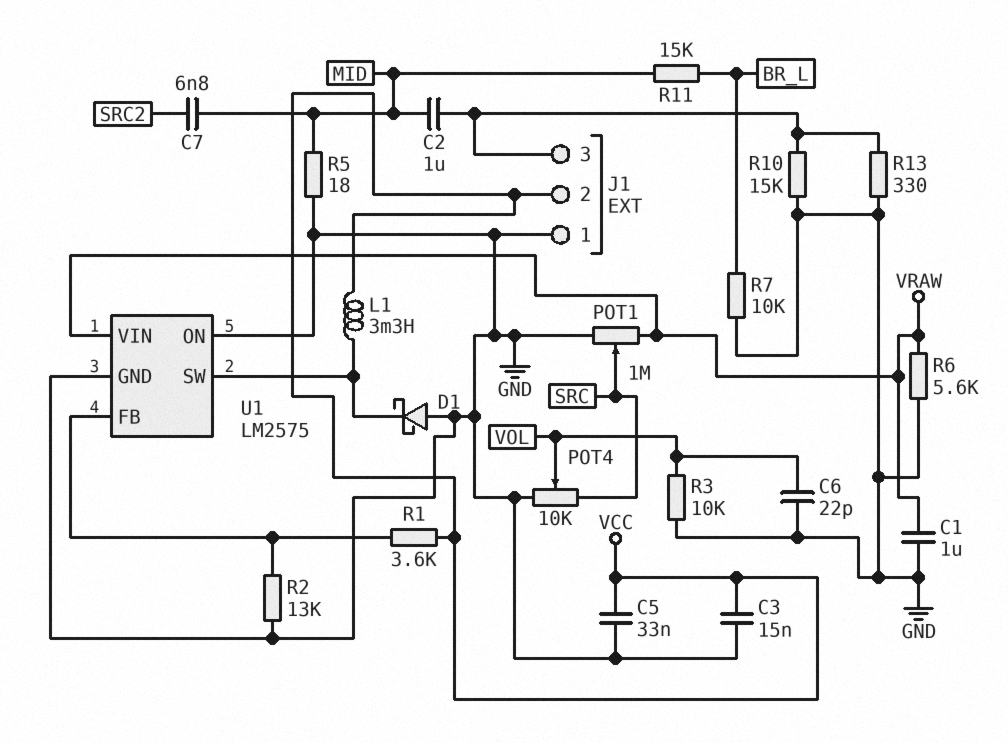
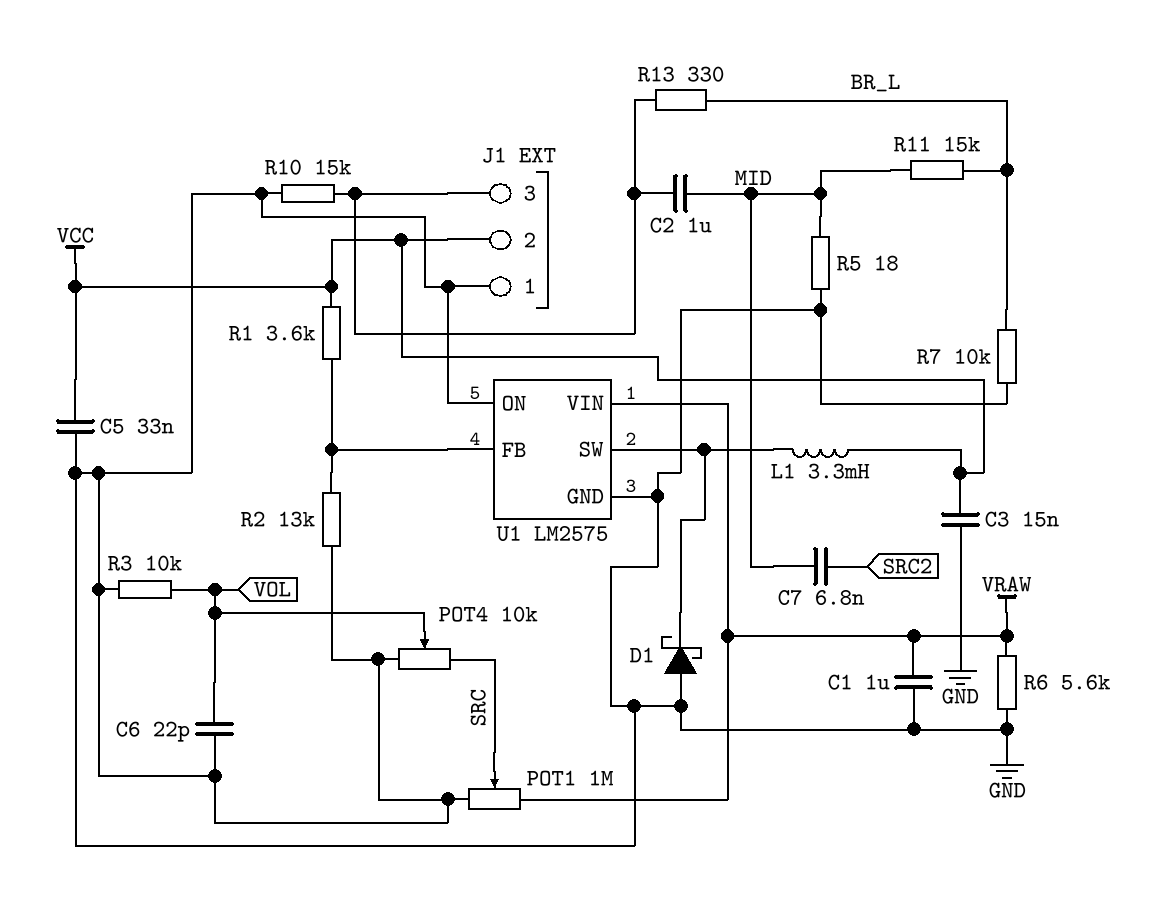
R13: 330 (GND, J1/3) -> 330 (BR_L, J1/3)

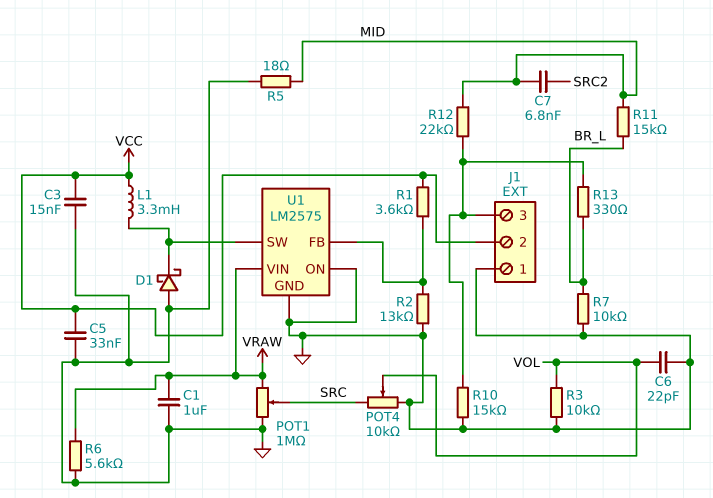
C2: 1uF (J1/3, MID) -> none
R12: none -> 22k (J1/3, MID)

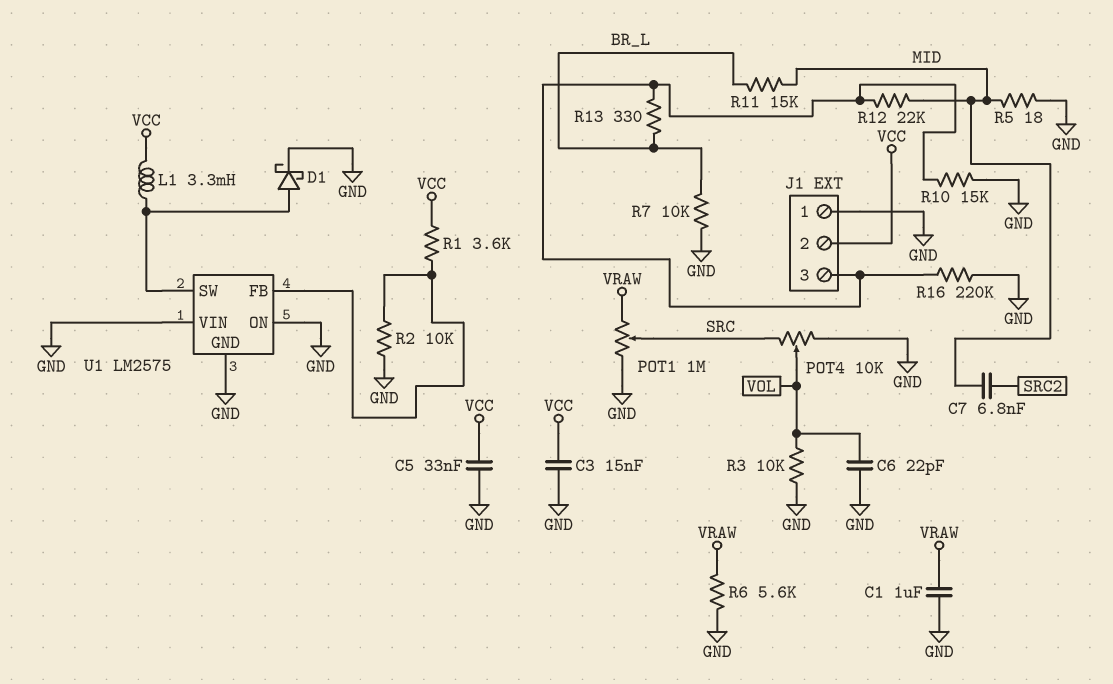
D1: schottky (A GND, K U1/SW) -> schottky (A U1/SW, K GND)
R2: 13k (GND, U1/FB) -> 10k (GND, U1/FB)
R16: none -> 220k (GND, J1/3)
U1 pin VIN: VRAW -> GND

